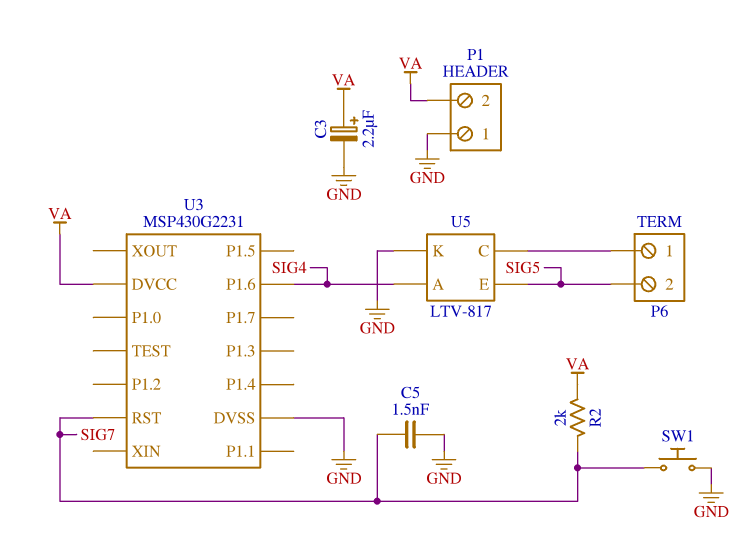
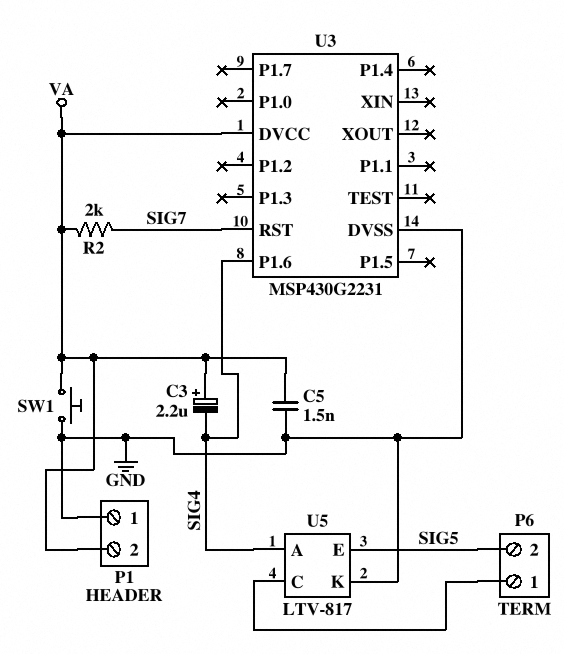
C3: 2.2uF (plus VA, minus GND) -> 2.2uF (plus VA, minus SIG4)
C5: 1.5nF (GND, SIG7) -> 1.5nF (GND, VA)
SW1: button (GND, SIG7) -> button (GND, VA)

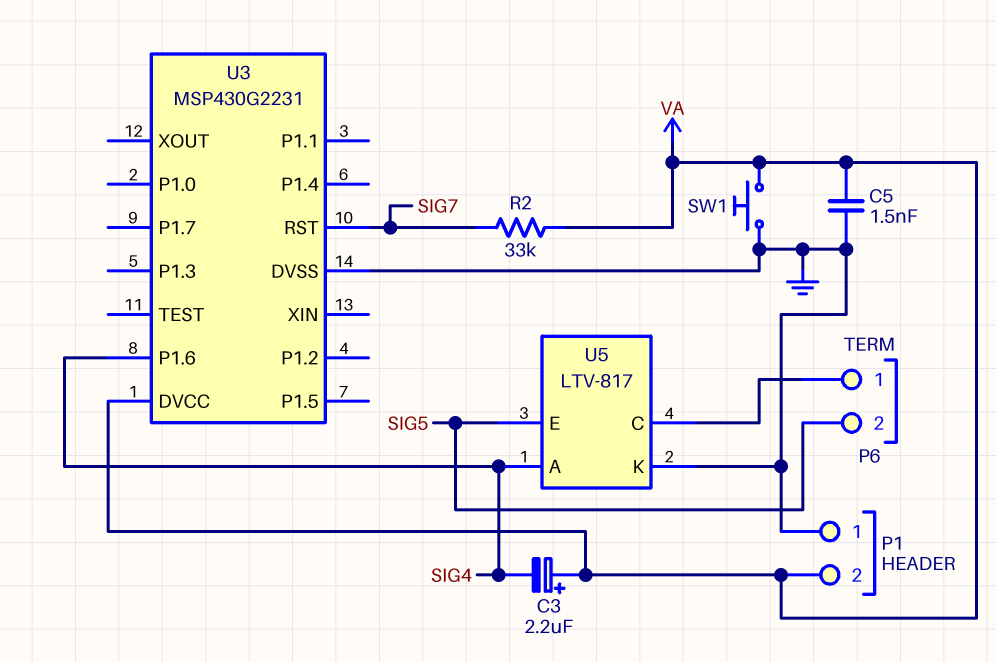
R2: 2k (SIG7, VA) -> 33k (SIG7, VA)

